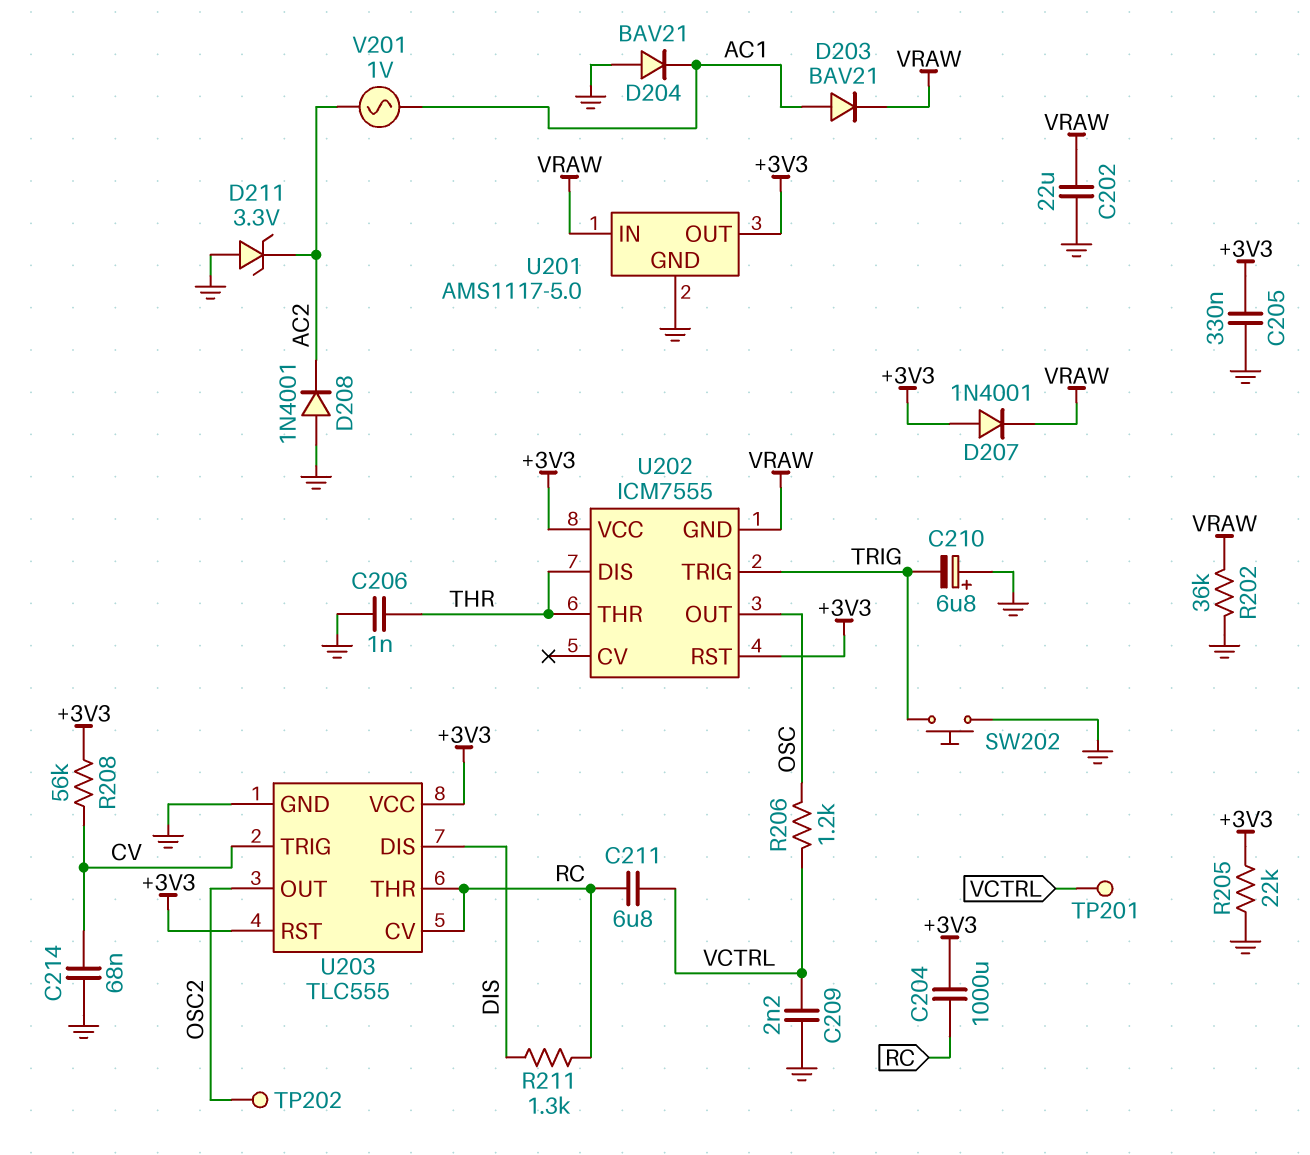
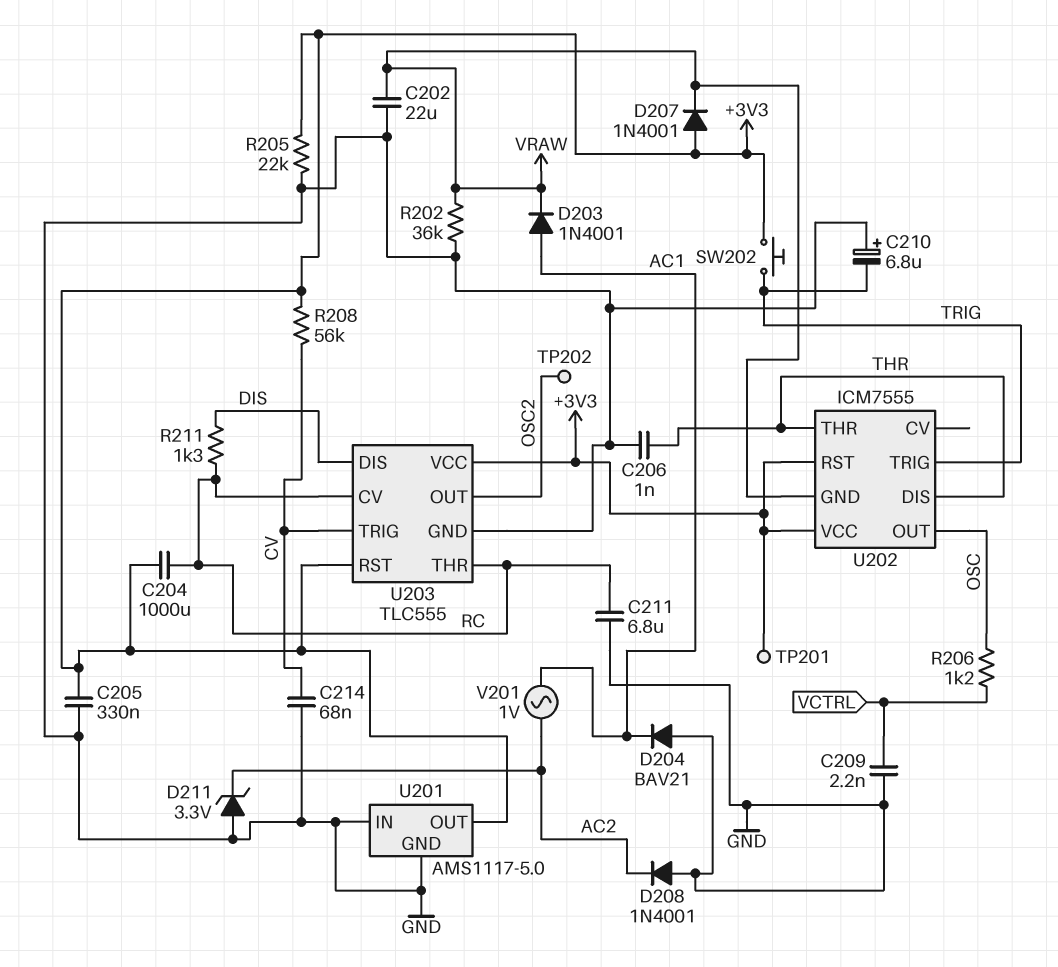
C211: 6.8uF (RC, VCTRL) -> 6.8uF (GND, RC)
D203: diode BAV21 (A AC1, K VRAW) -> diode 1N4001 (A AC1, K VRAW)
SW202: button (GND, TRIG) -> button (+3V3, TRIG)
TP201: test point (VCTRL) -> test point (+3V3)
U201 pin IN: VRAW -> GND

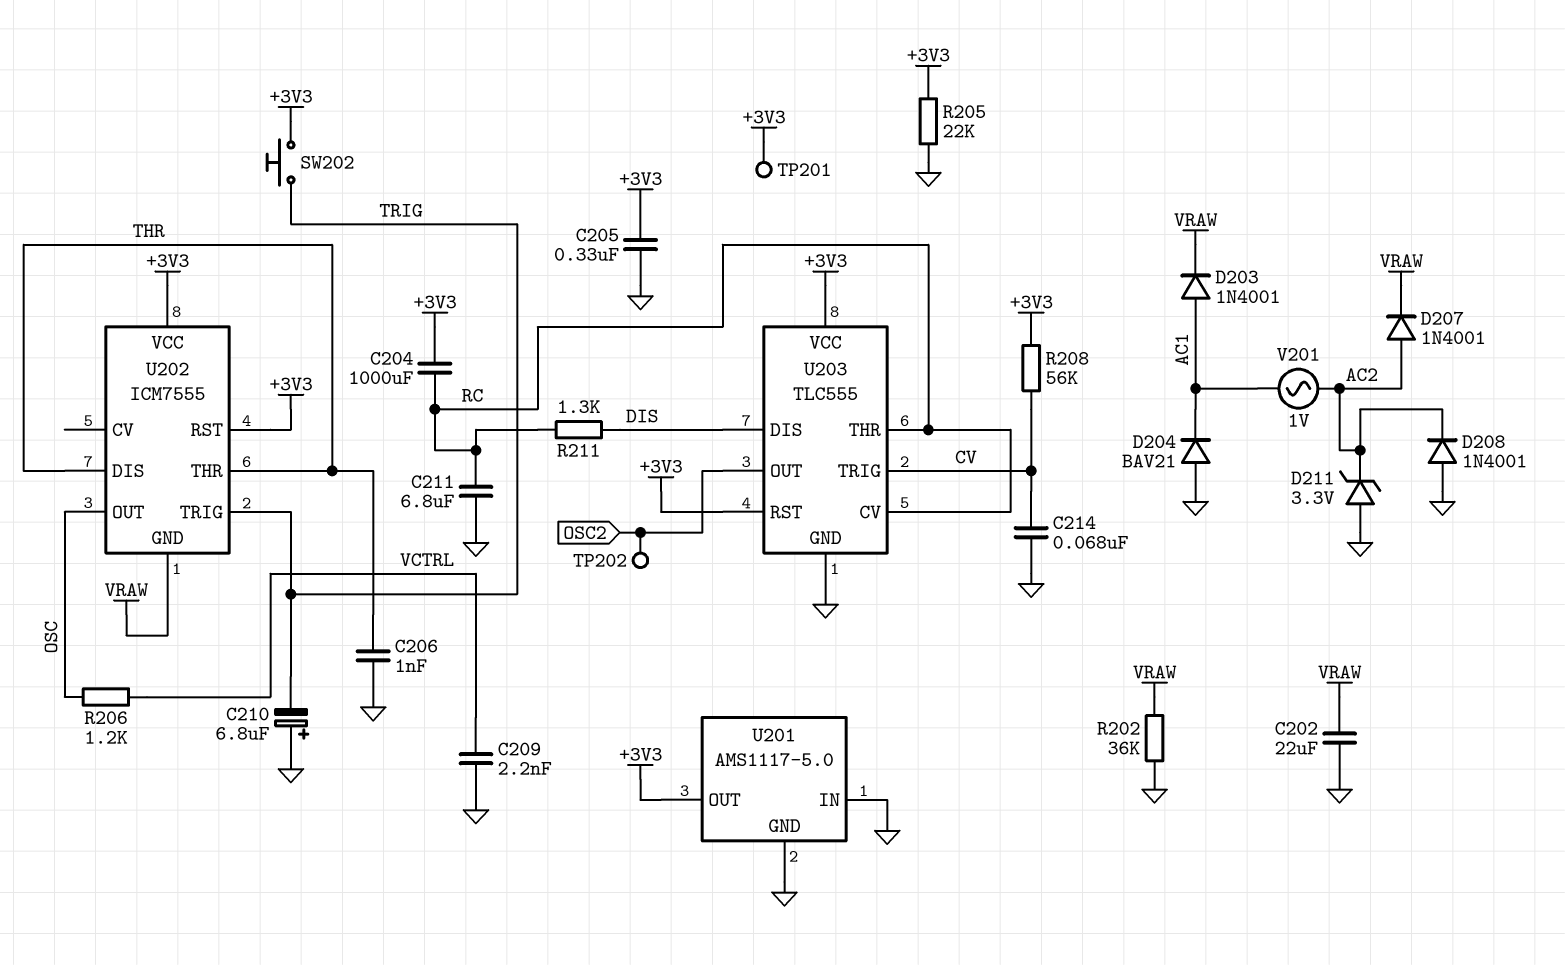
D207: diode 1N4001 (A +3V3, K VRAW) -> diode 1N4001 (A AC2, K VRAW)

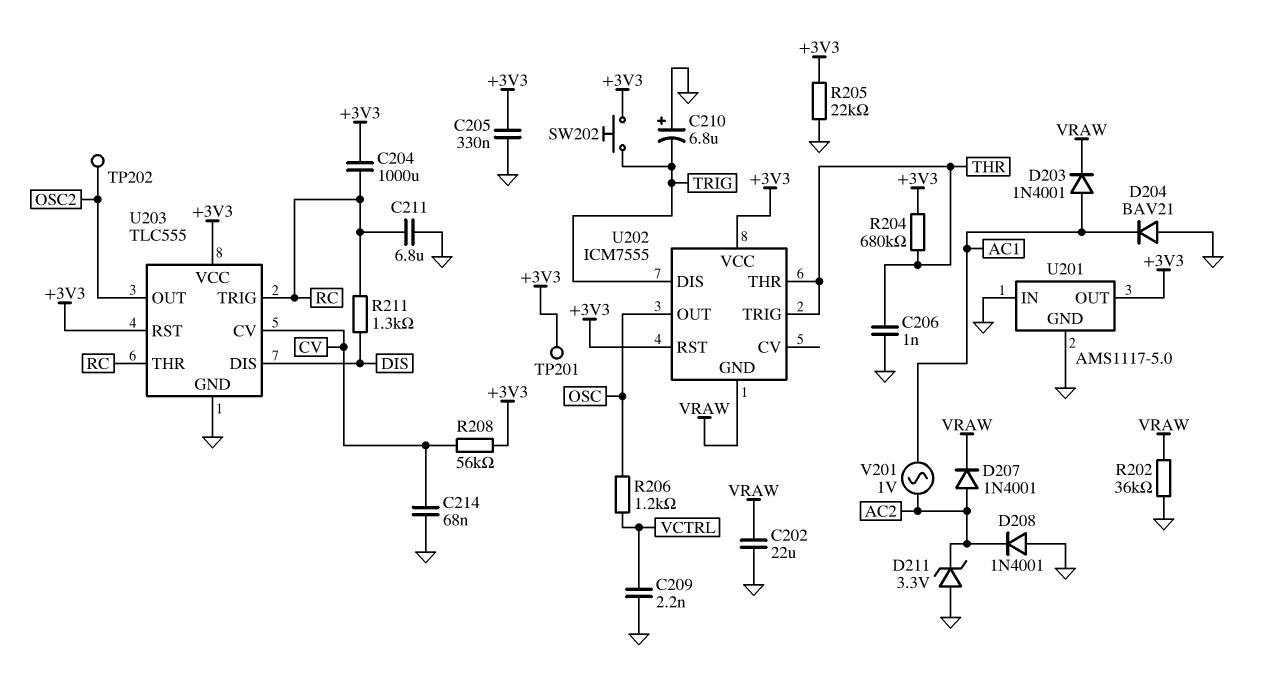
R204: none -> 680k (+3V3, THR)
U202 pin DIS: THR -> TRIG
U202 pin TRIG: TRIG -> THR
U203 pin CV: RC -> CV
U203 pin TRIG: CV -> RC

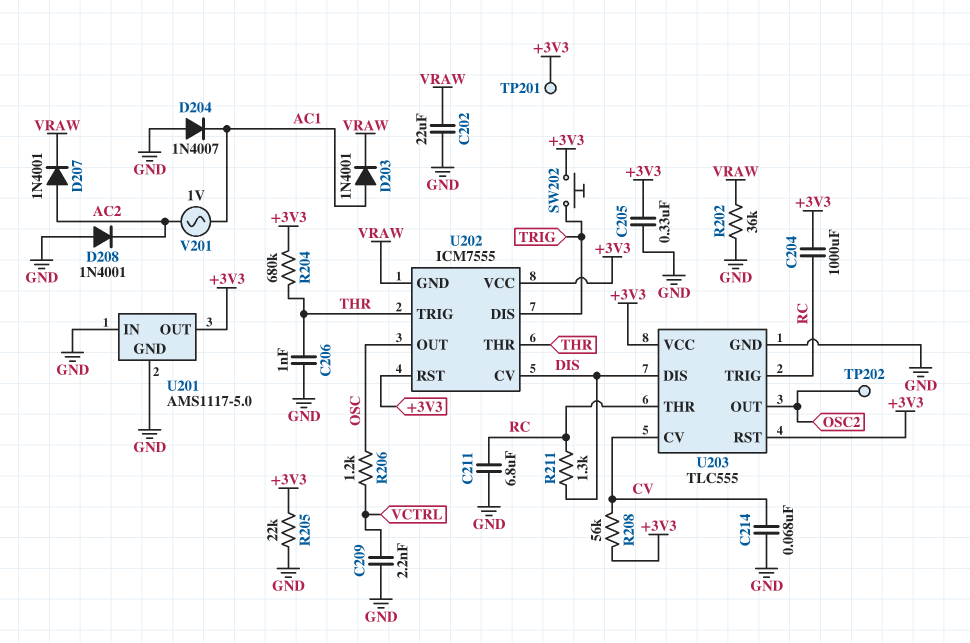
C210: 6.8uF (plus GND, minus TRIG) -> none
D204: diode BAV21 (A GND, K AC1) -> diode 1N4007 (A GND, K AC1)
D211: zener 3.3V (A GND, K AC2) -> none
U202 pin CV: none -> DIS

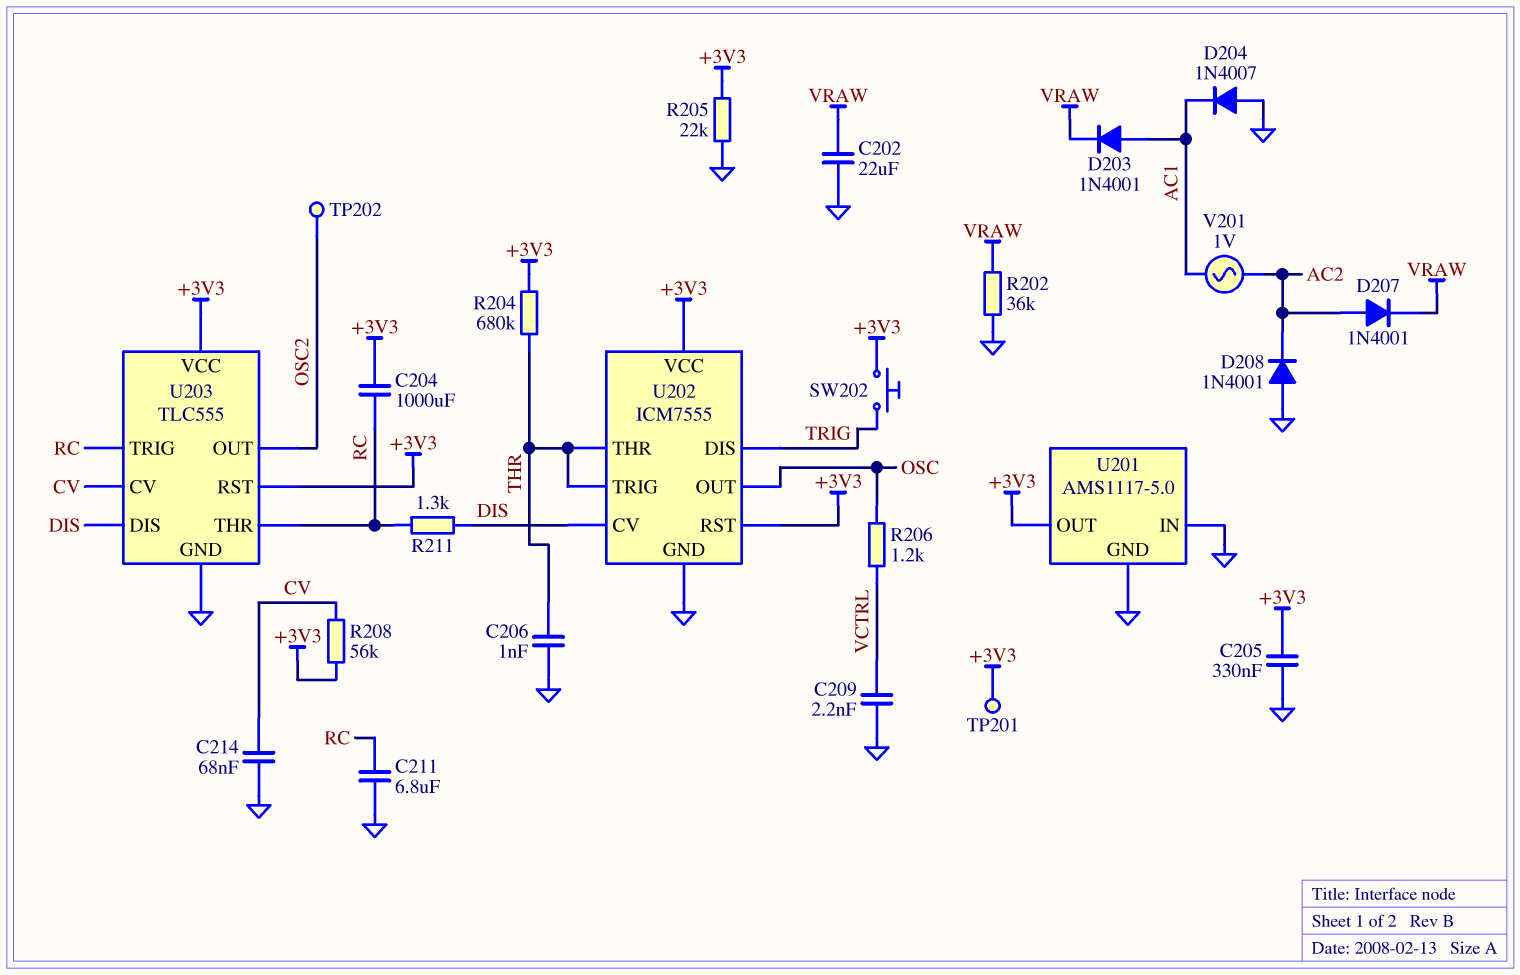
U202 pin GND: VRAW -> GND

